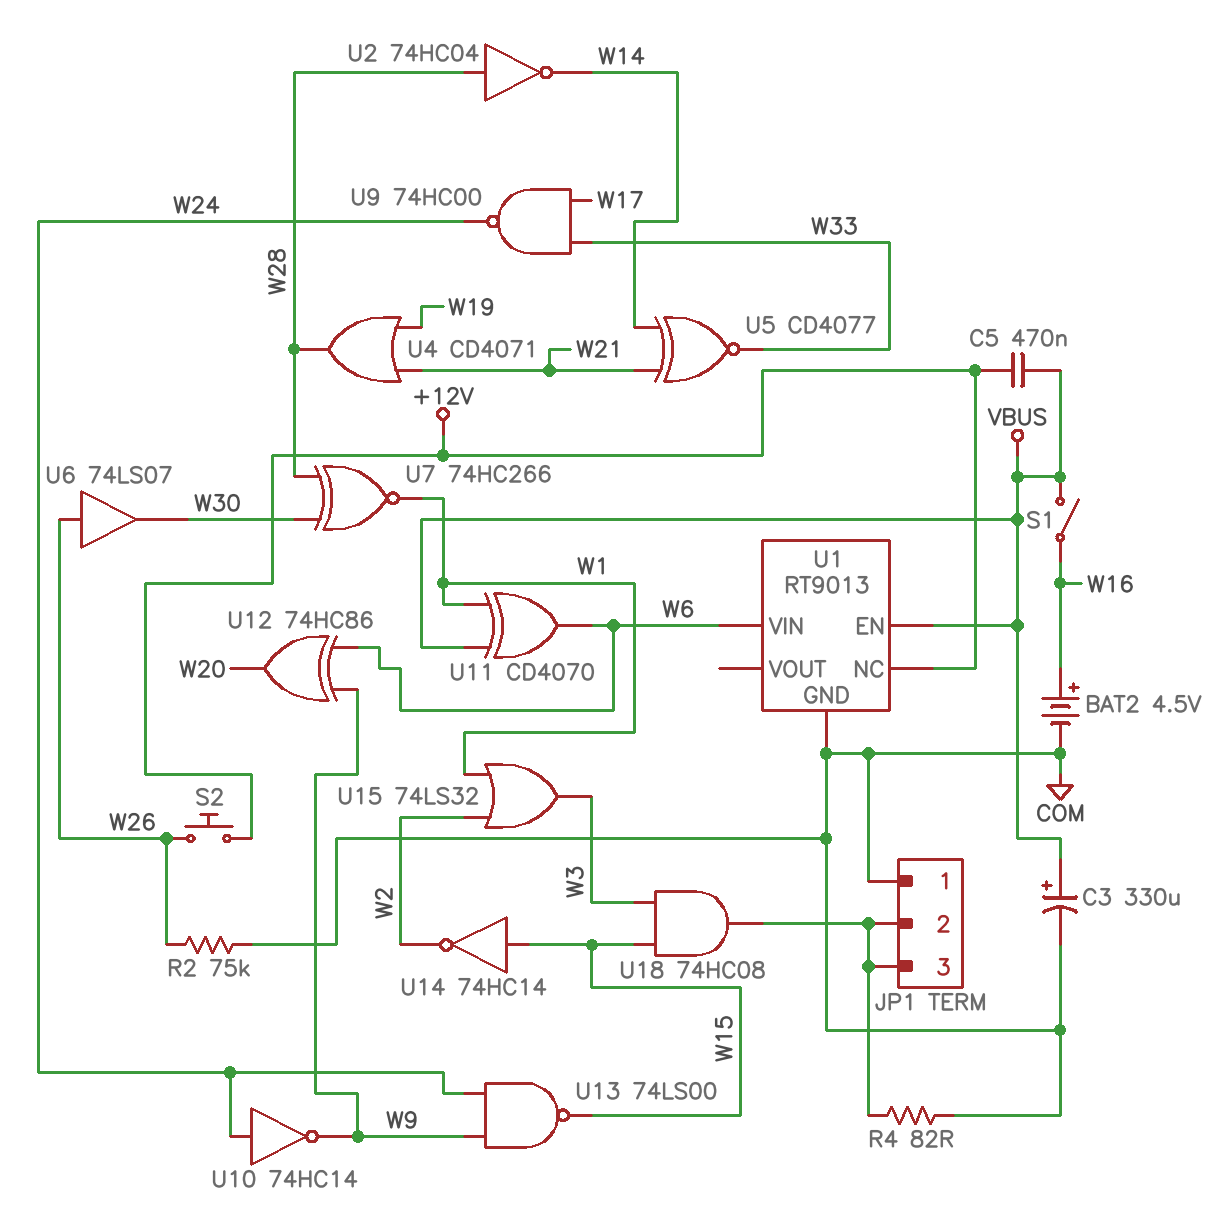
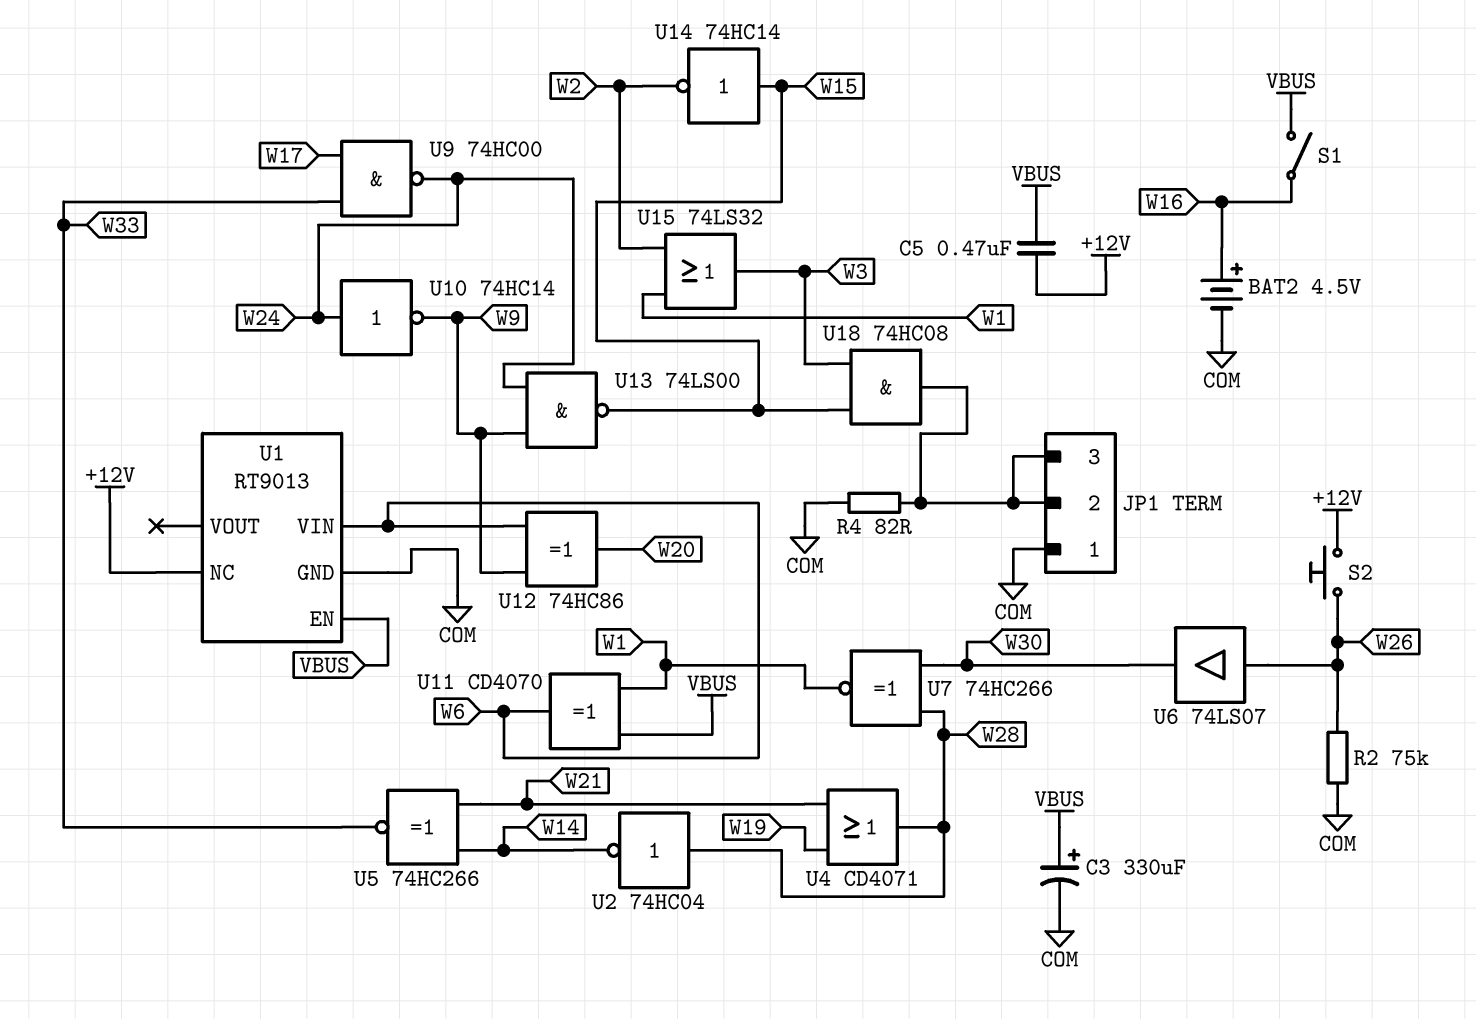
U5: XNOR CD4077 (in W14, in W21, out W33) -> XNOR 74HC266 (in W14, in W21, out W33)

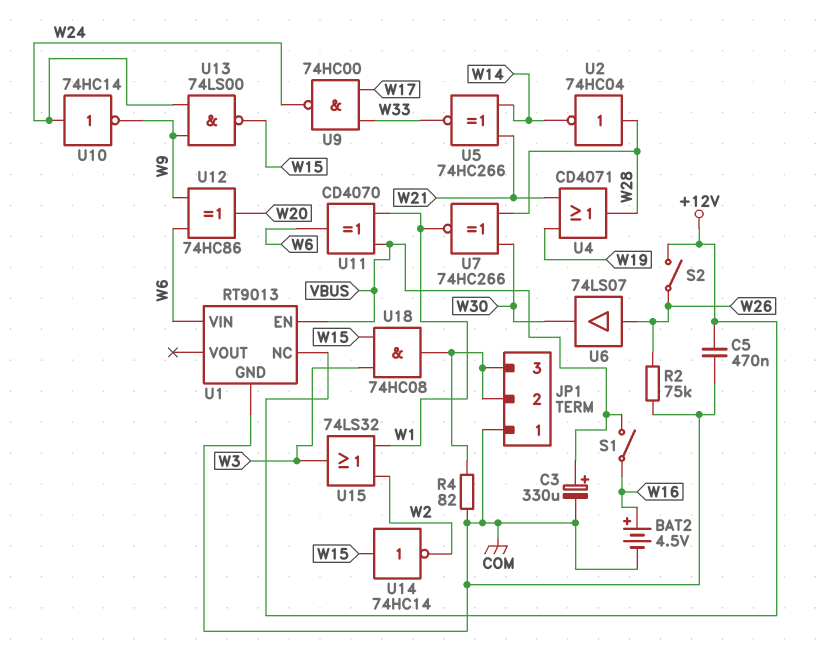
C5: 470nF (+12V, VBUS) -> 470nF (+12V, COM)
S2: button (+12V, W26) -> switch (+12V, W26)

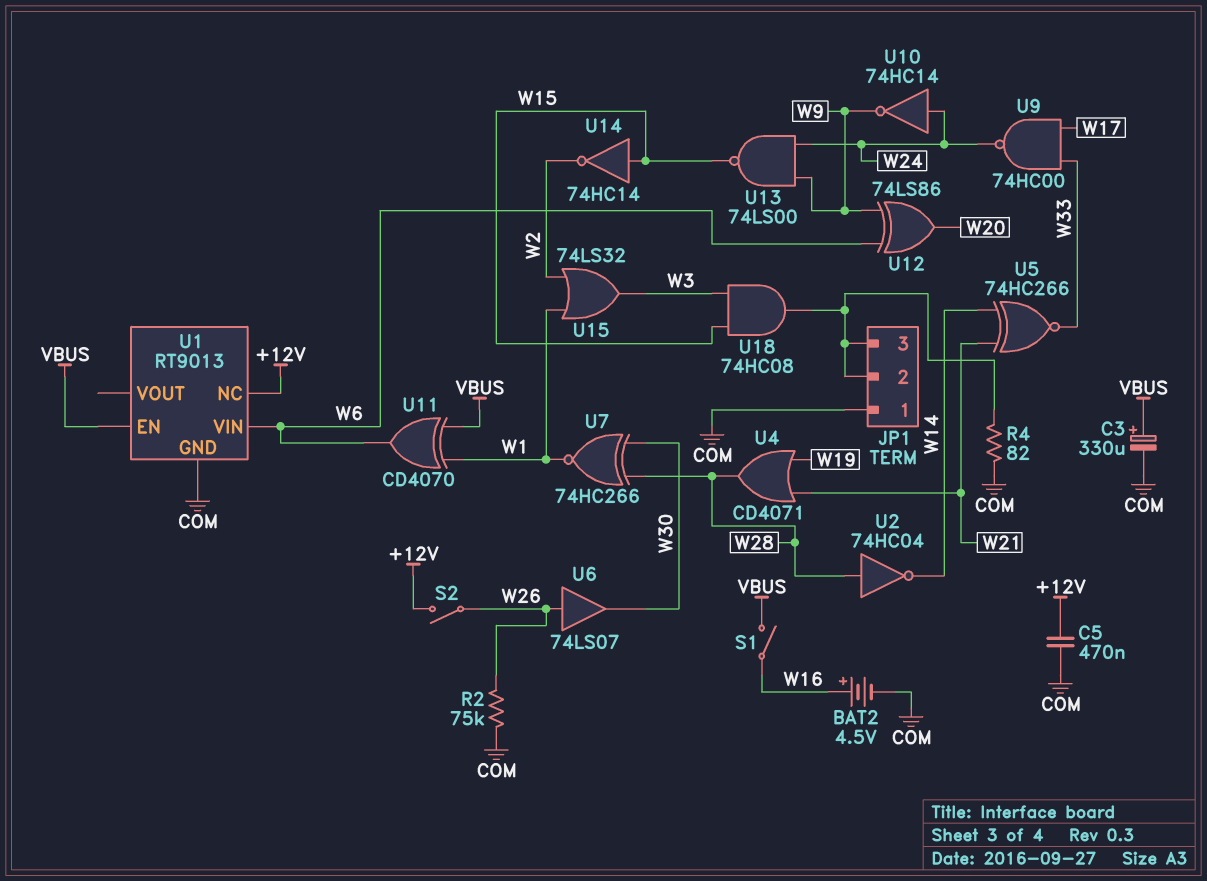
U12: XOR 74HC86 (in W6, in W9, out W20) -> XOR 74LS86 (in W6, in W9, out W20)

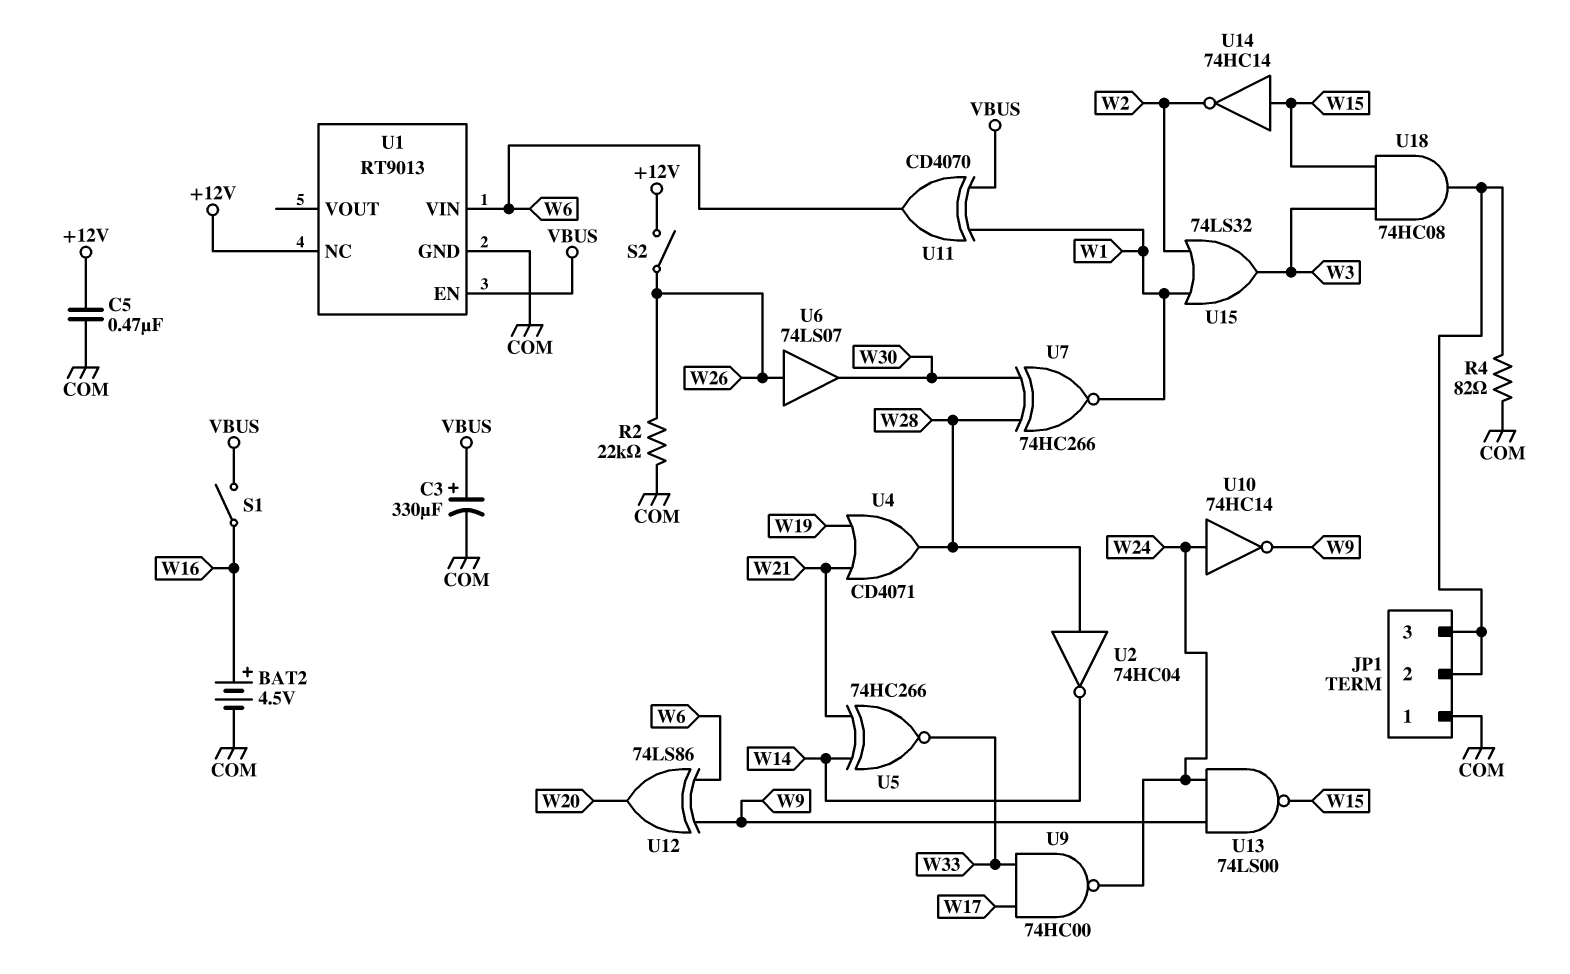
R2: 75k (COM, W26) -> 22k (COM, W26)

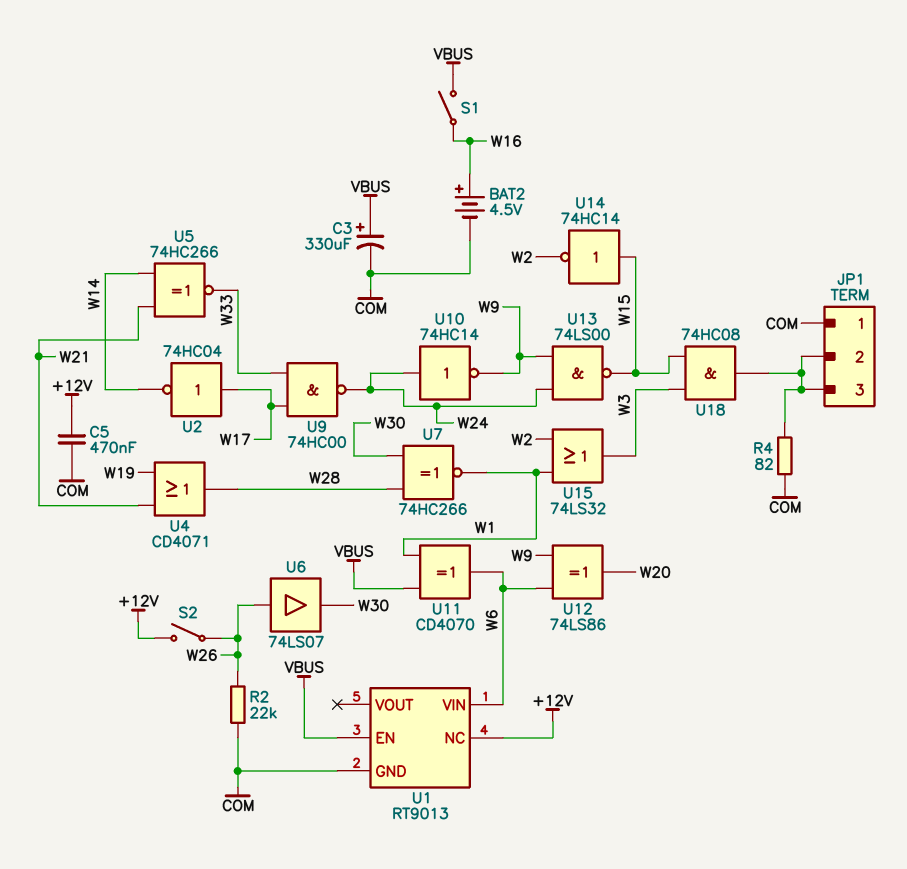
U2: NOT 74HC04 (in W28, out W14) -> NOT 74HC04 (in W17, out W14)

